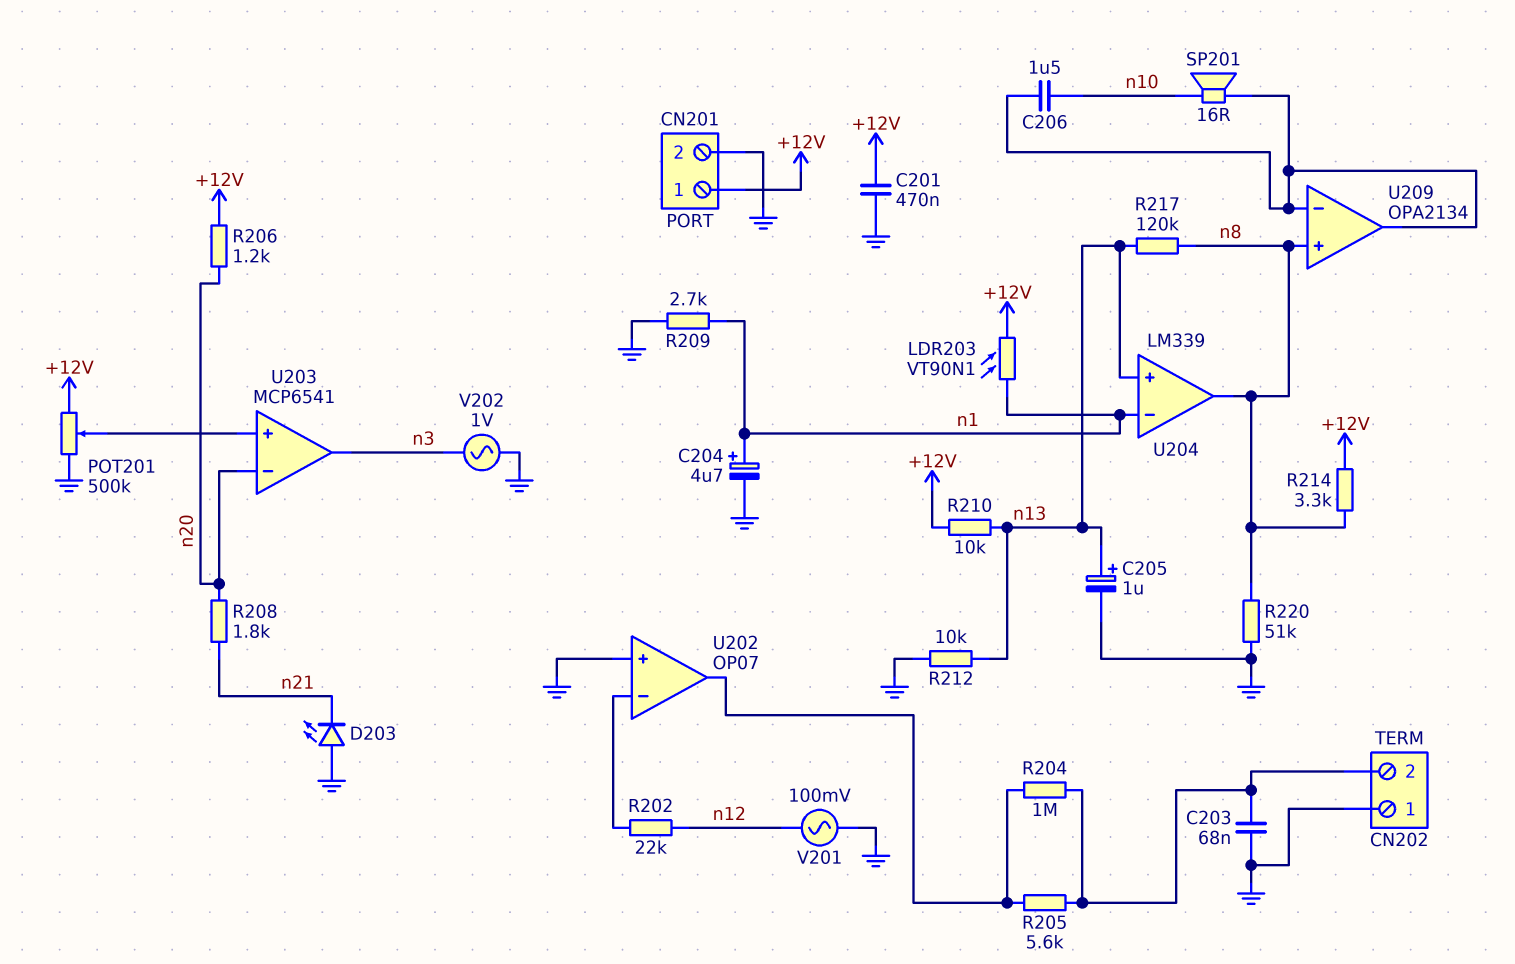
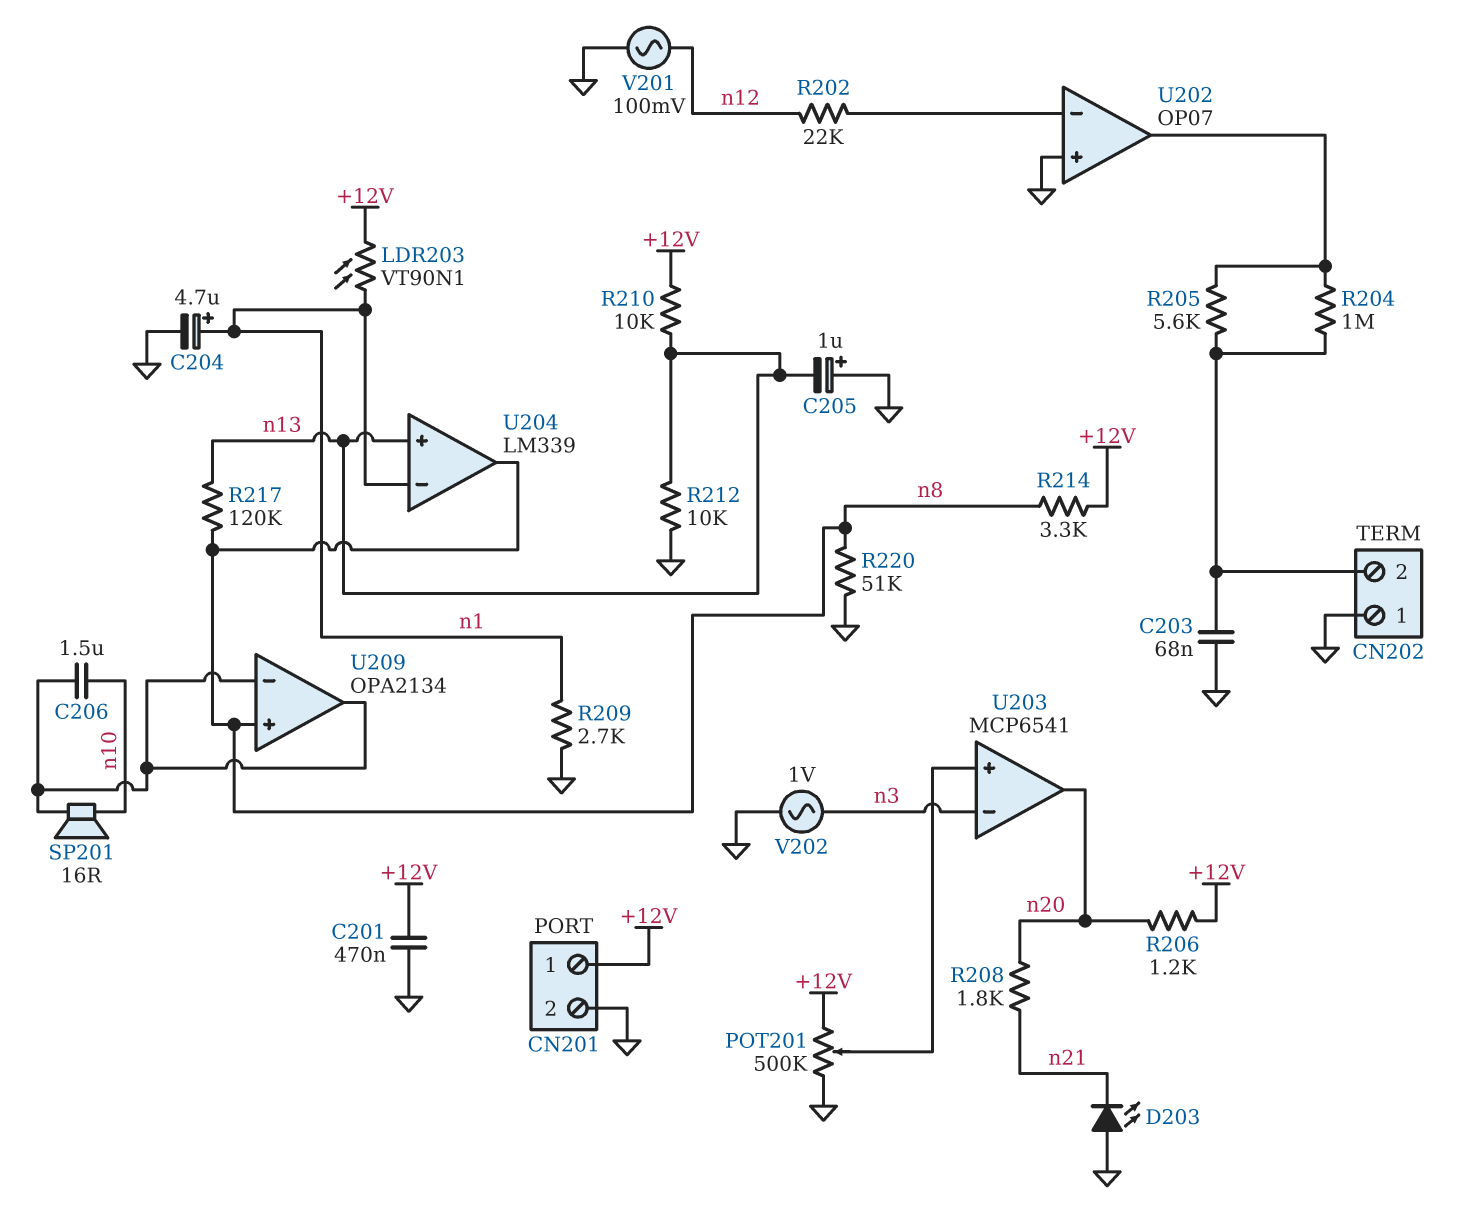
C205: 1uF (plus n13, minus GND) -> 1uF (plus GND, minus n13)
U203 pin in-: n20 -> n3
U203 pin out: n3 -> n20

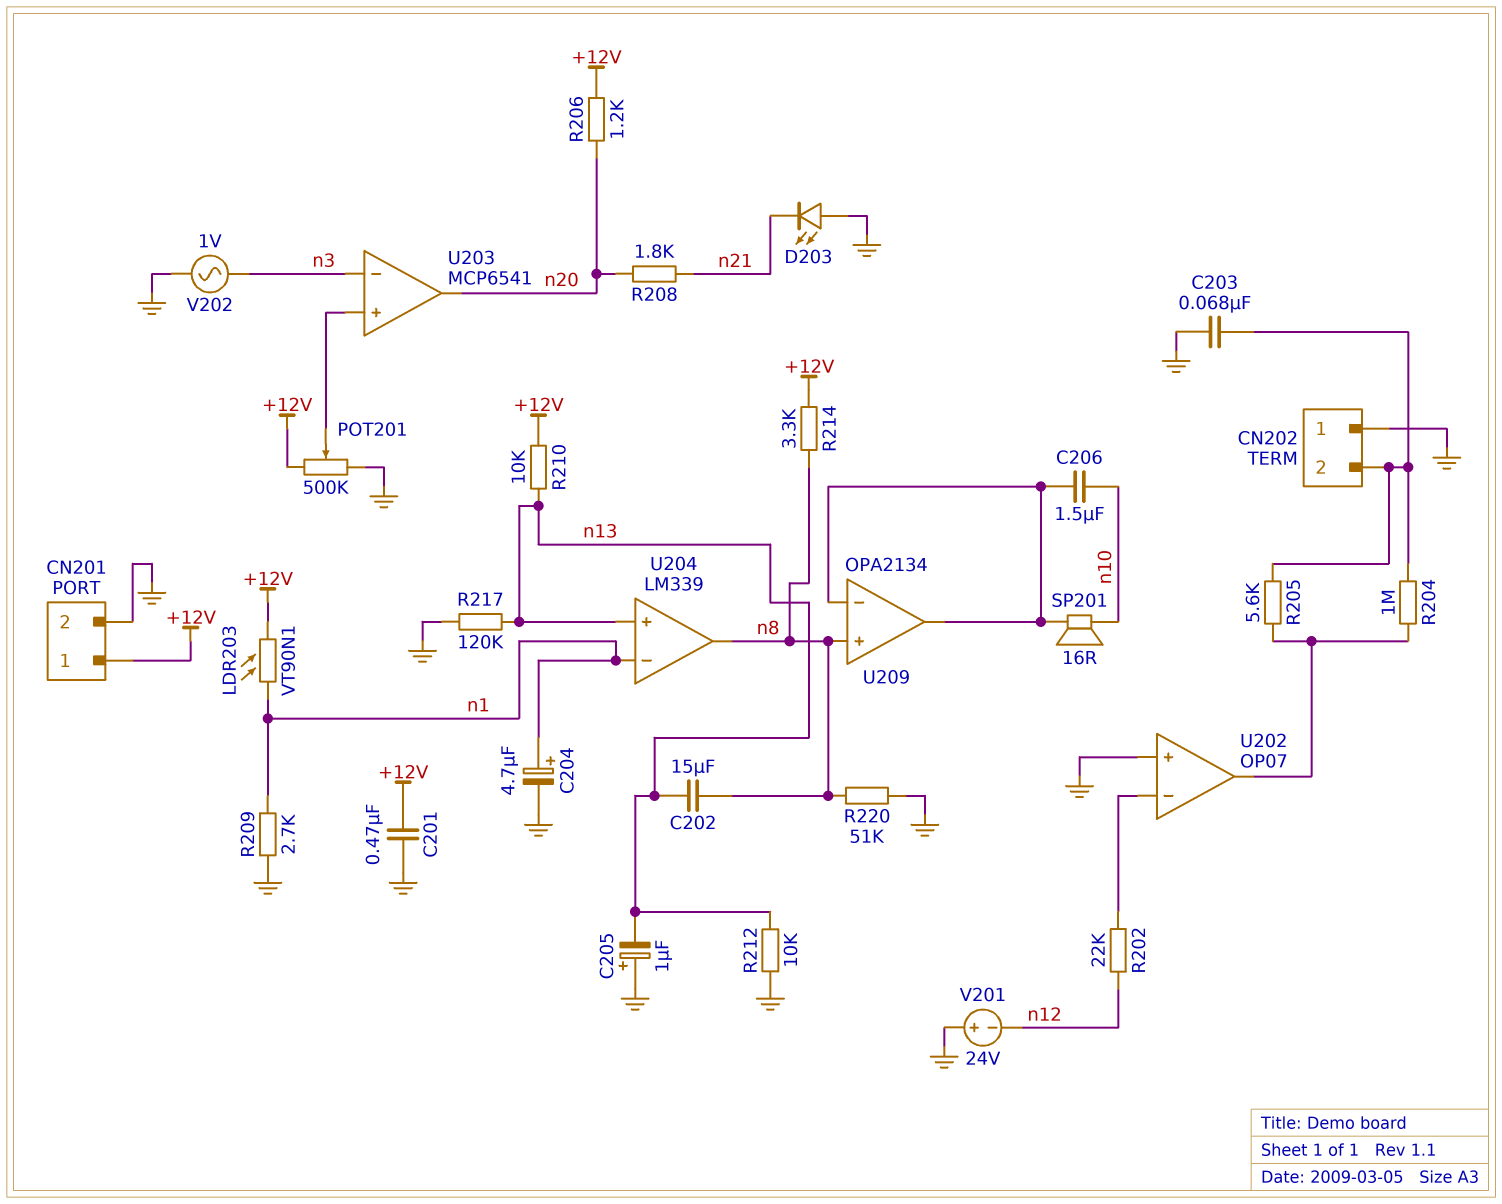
C202: none -> 15uF (n8, n13)
R217: 120k (n8, n13) -> 120k (GND, n13)
V201: AC 100mV (GND, n12) -> 24V (plus GND, minus n12)

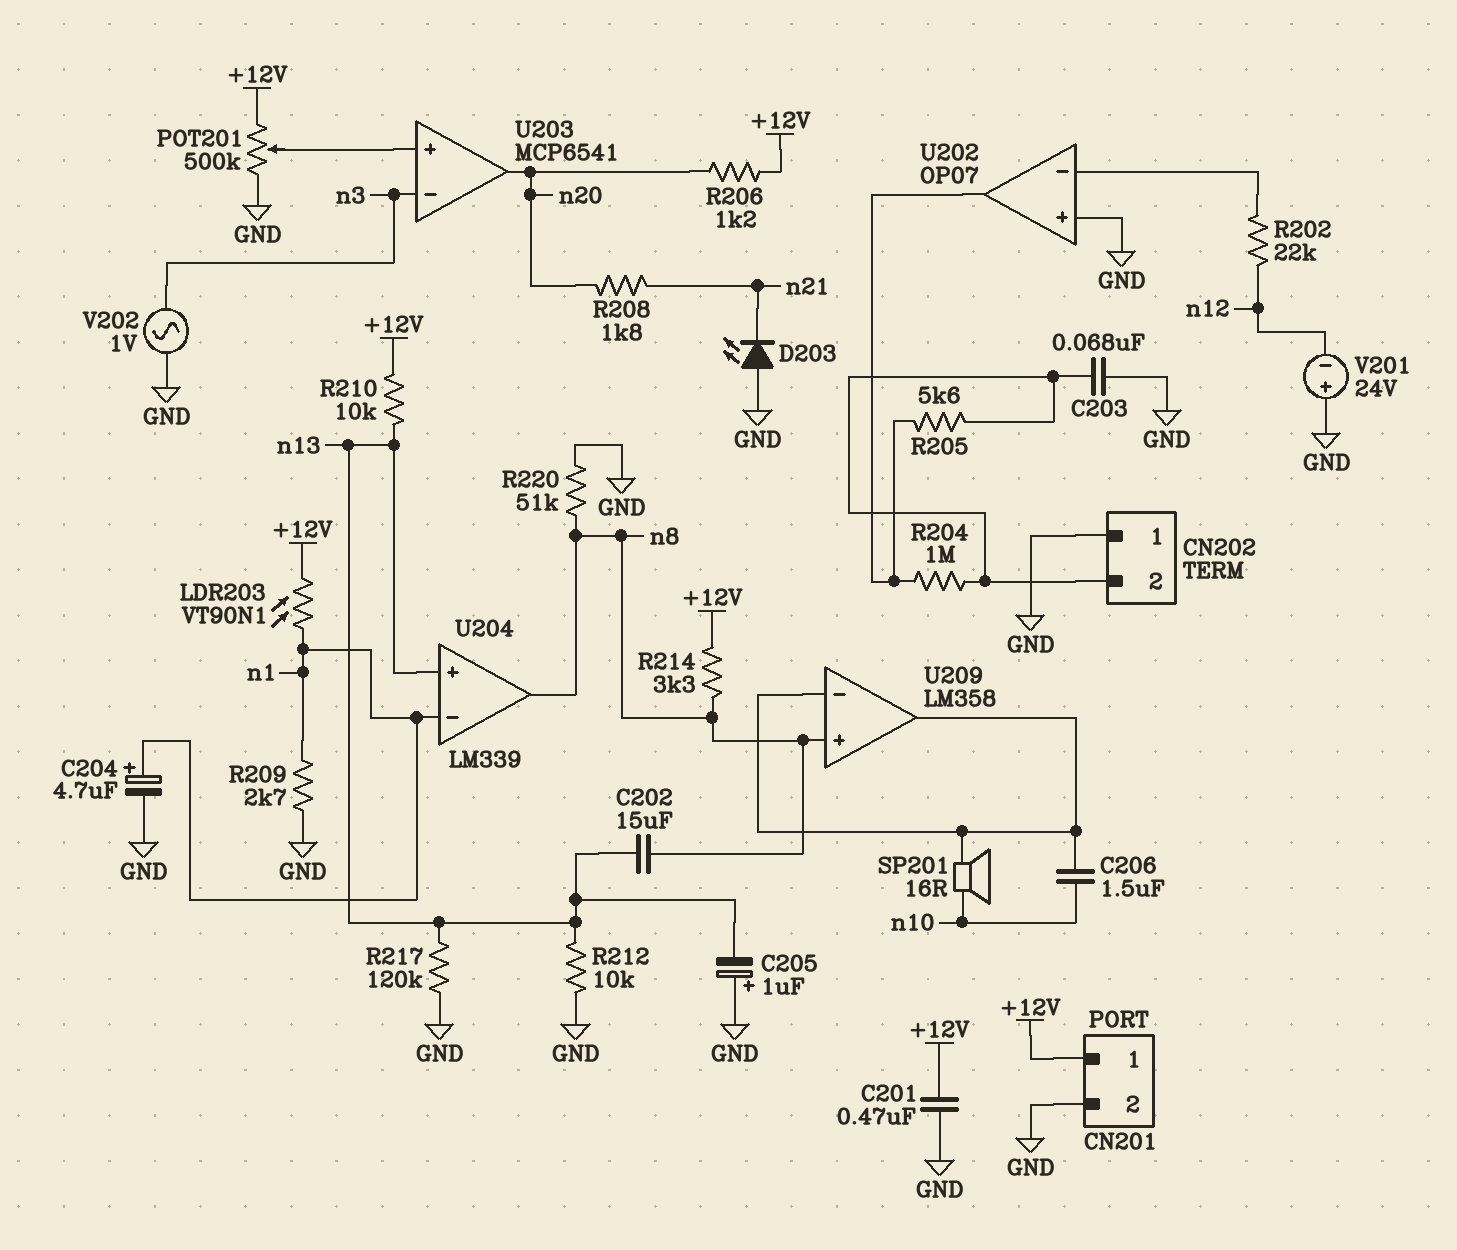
U209: OPA2134 -> LM358

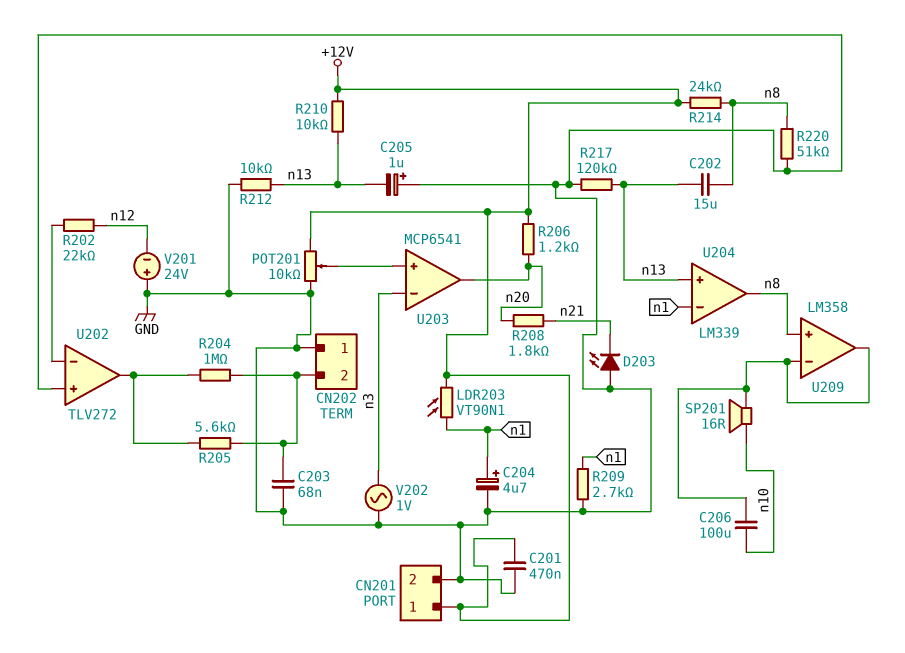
C206: 1.5uF (U209/in-, n10) -> 100uF (U209/in-, n10)
POT201: 500k (+12V, GND, wiper U203/in+) -> 10k (+12V, GND, wiper U203/in+)
R214: 3.3k (+12V, n8) -> 24k (+12V, n8)
U202: OP07 -> TLV272

